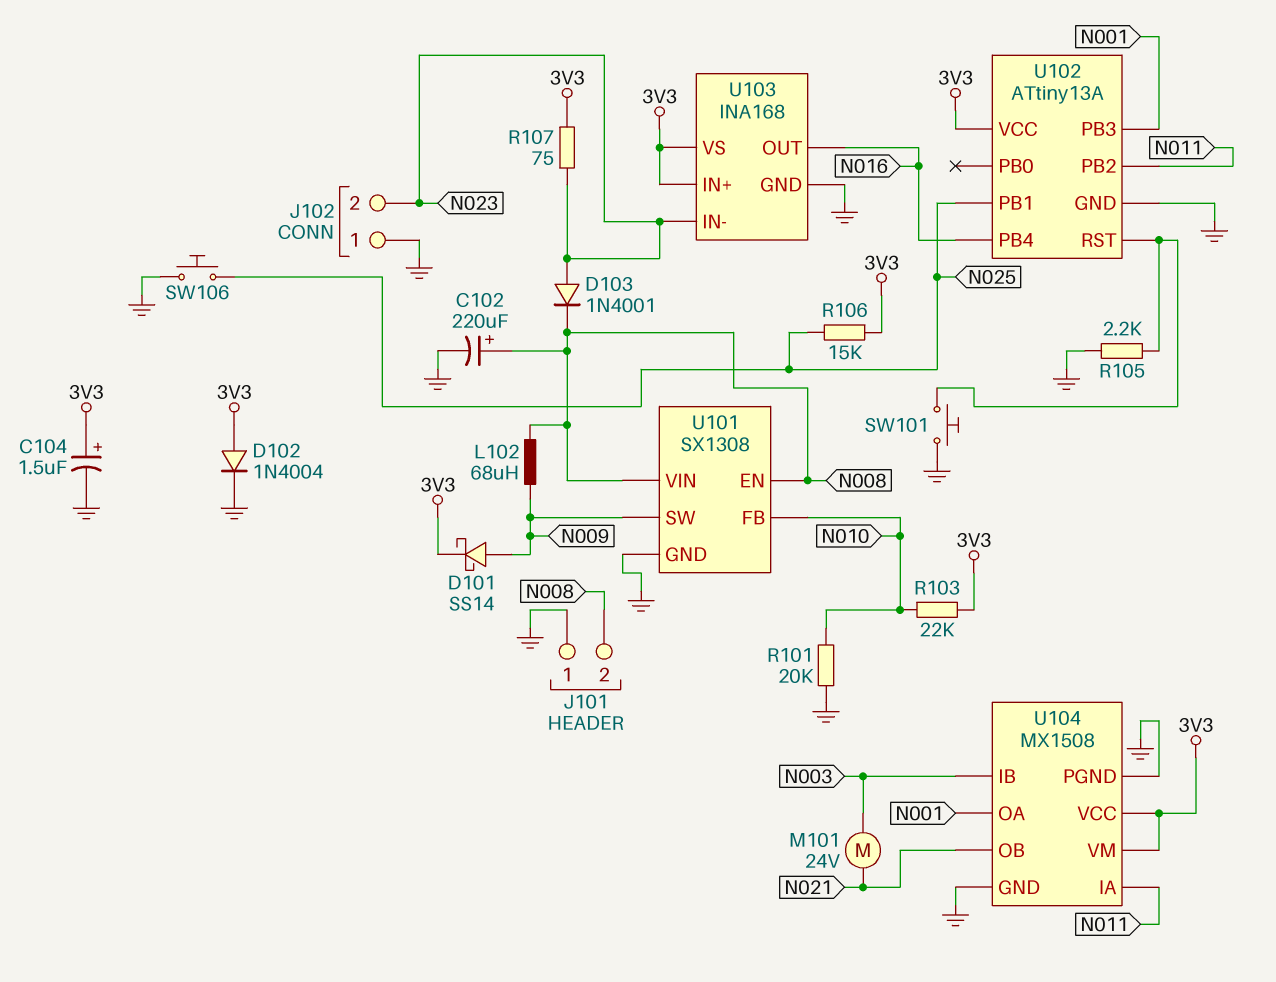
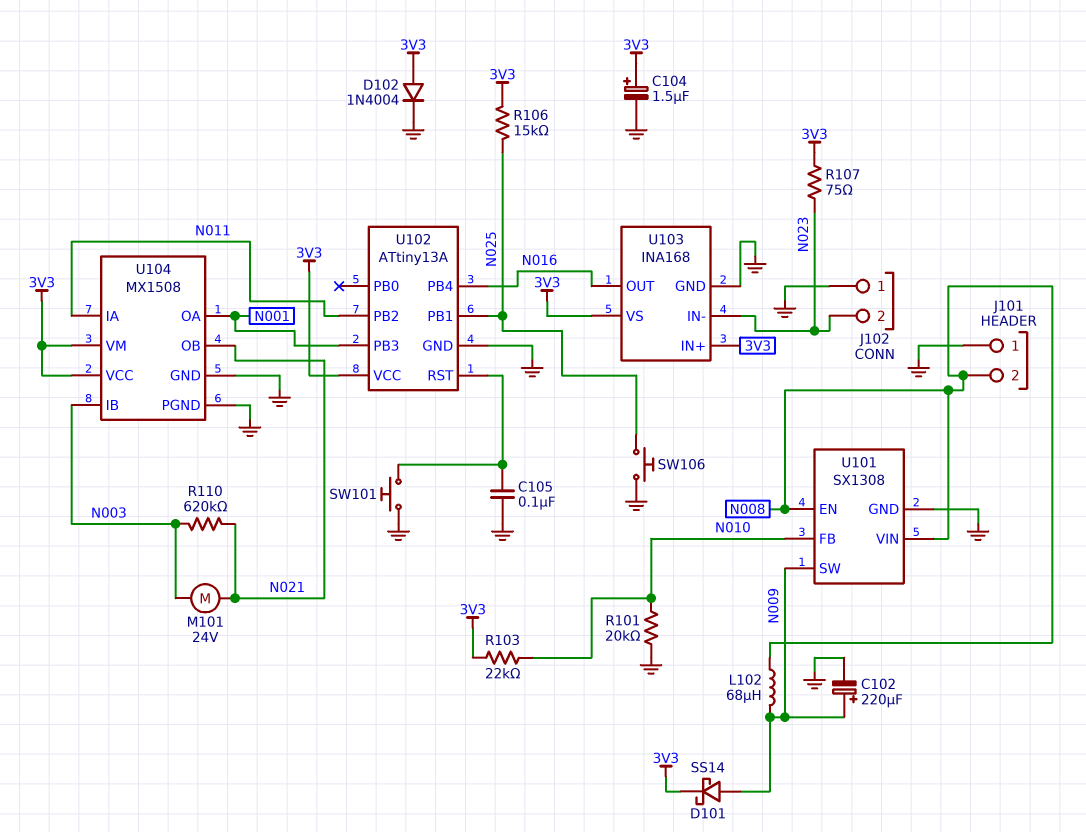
C102: 220uF (plus N008, minus GND) -> 220uF (plus N009, minus GND)
C105: none -> 100nF (GND, U102/RST)
D103: diode 1N4001 (A N023, K N008) -> none
R105: 2.2k (GND, U102/RST) -> none
R110: none -> 620k (N003, N021)

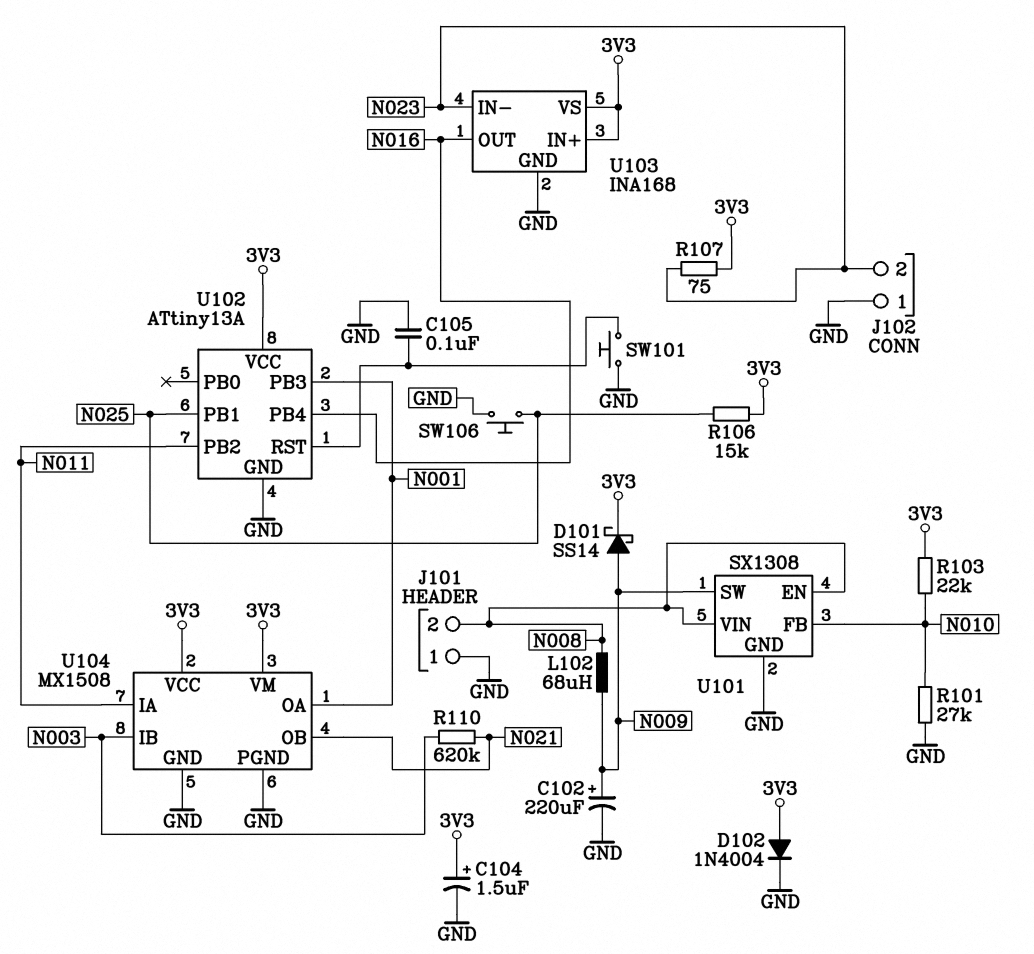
M101: motor 24V (N003, N021) -> none
R101: 20k (GND, N010) -> 27k (GND, N010)

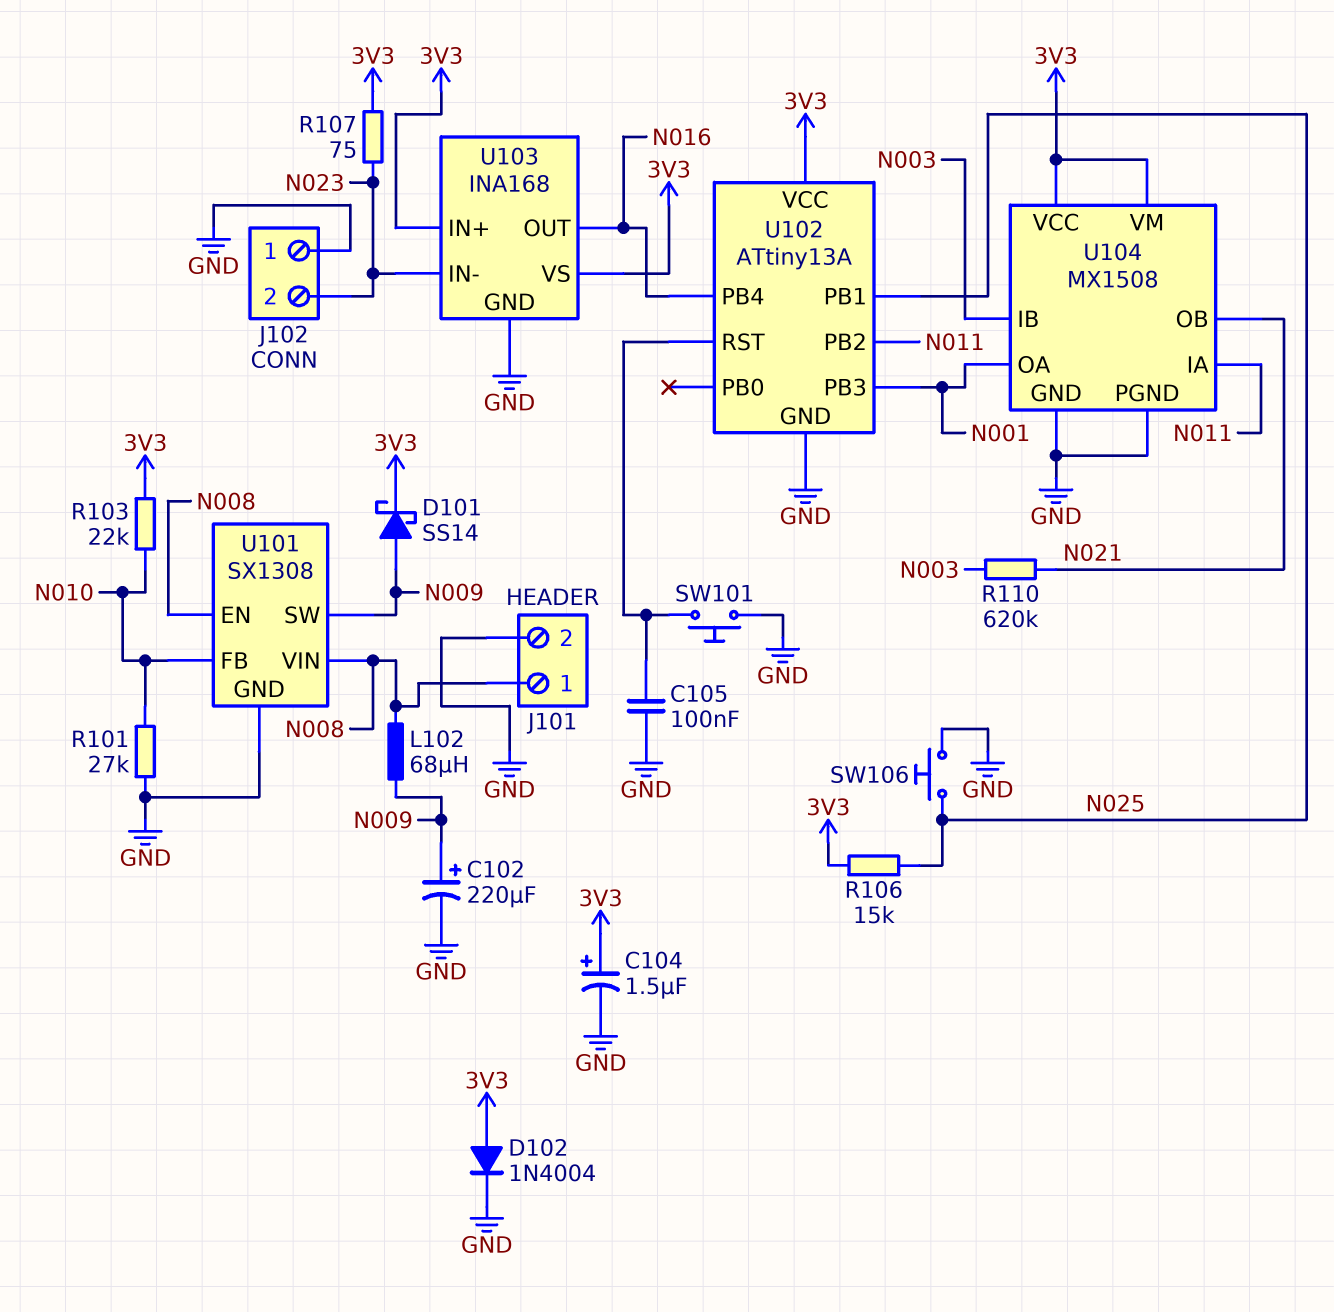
J101 pin 1: GND -> N008
J101 pin 2: N008 -> GND

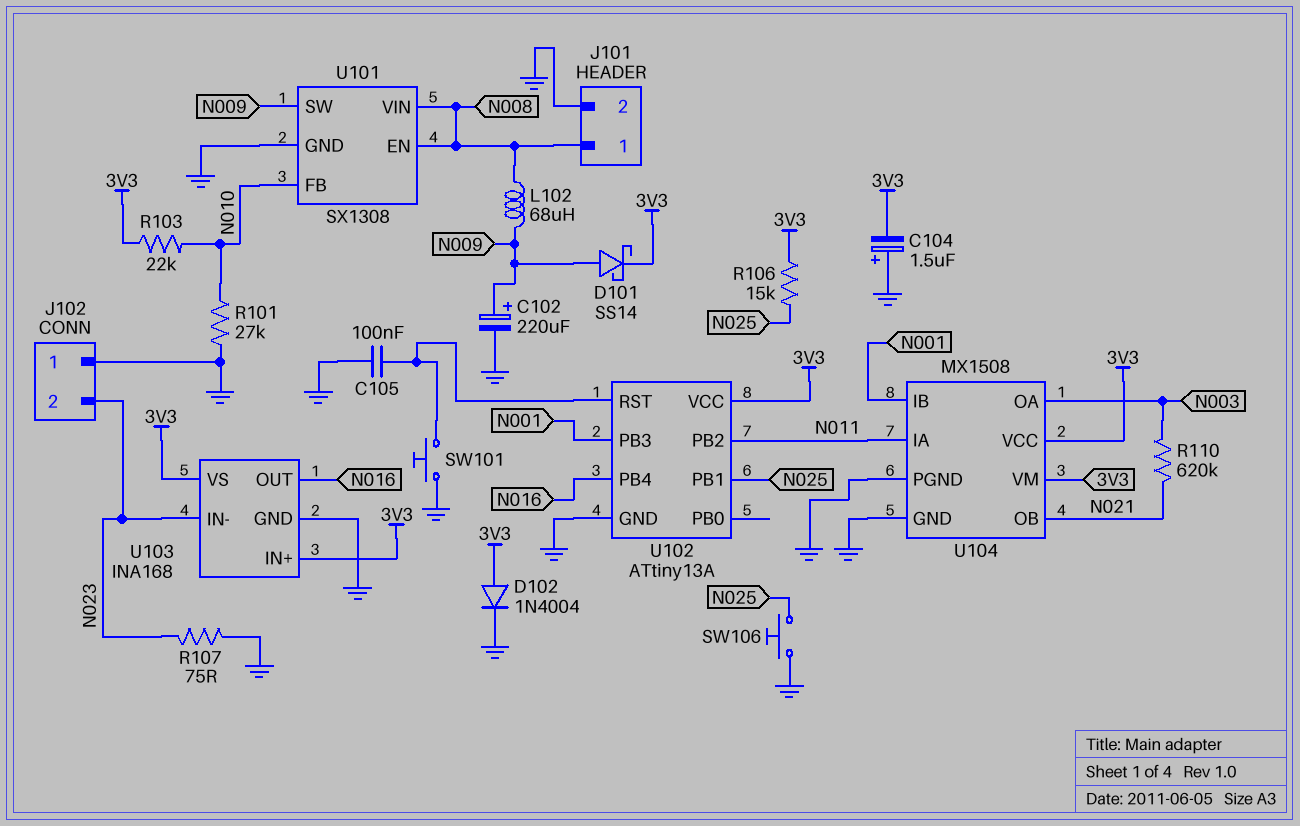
C104: 1.5uF (plus 3V3, minus GND) -> 1.5uF (plus GND, minus 3V3)
R107: 75 (3V3, N023) -> 75 (GND, N023)
U104 pin IB: N003 -> N001
U104 pin OA: N001 -> N003

